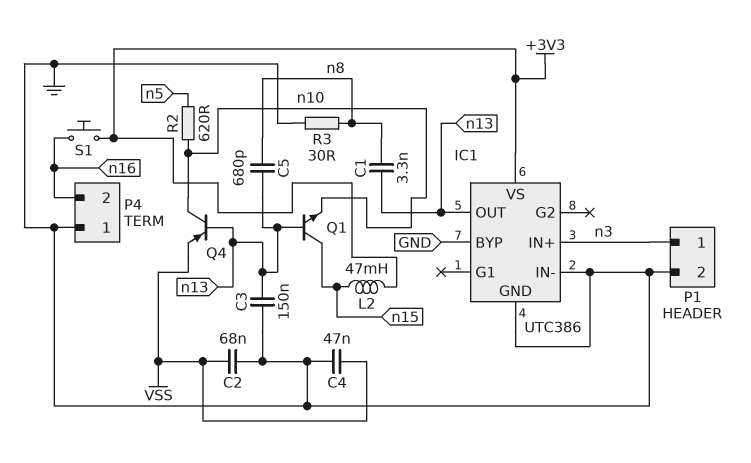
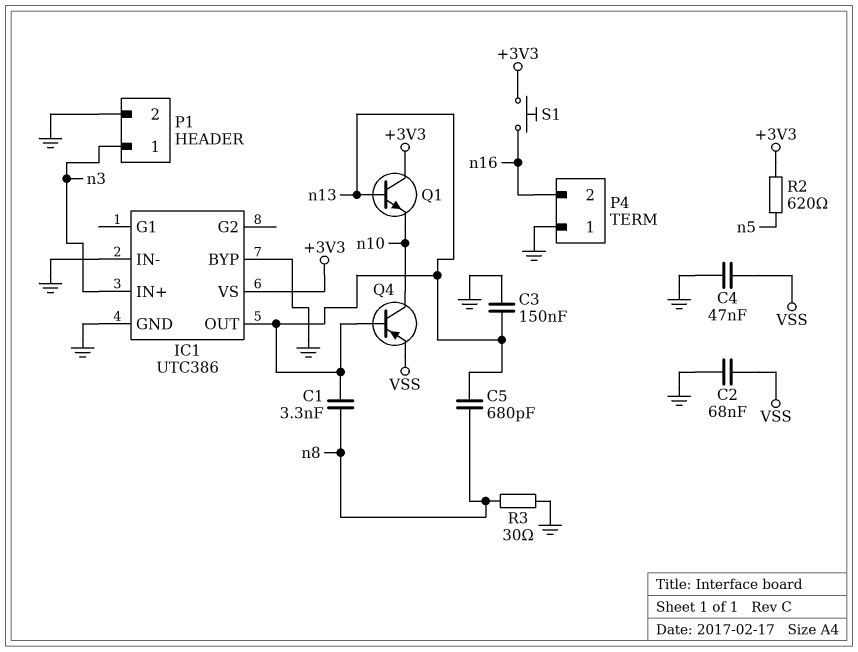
L2: 47mH (+3V3, n15) -> none
Q1: NPN (B n13, C n15, E n10) -> NPN (B n13, C +3V3, E n10)
R2: 620 (n5, n10) -> 620 (+3V3, n5)

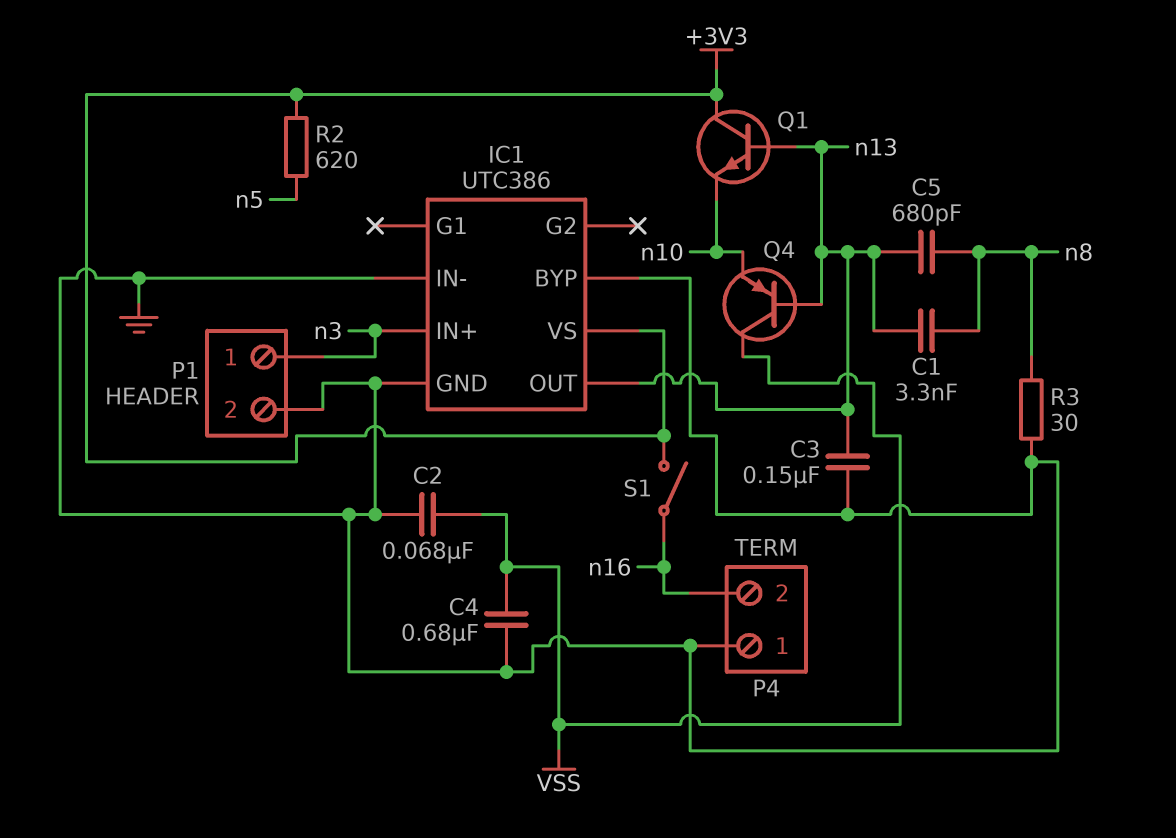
C4: 47nF (GND, VSS) -> 680nF (GND, VSS)
Q4: PNP (B n13, C n10, E VSS) -> PNP (B n13, C VSS, E n10)
S1: button (+3V3, n16) -> switch (+3V3, n16)

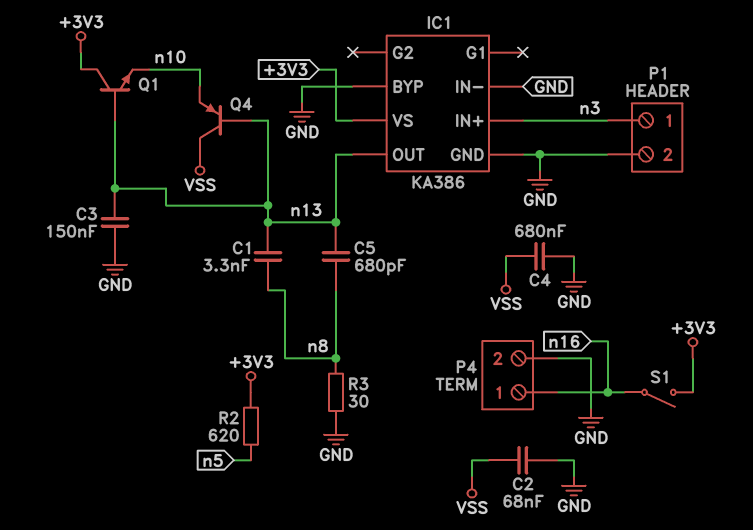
IC1: UTC386 -> KA386
P4 pin 1: GND -> n16
P4 pin 2: n16 -> GND

